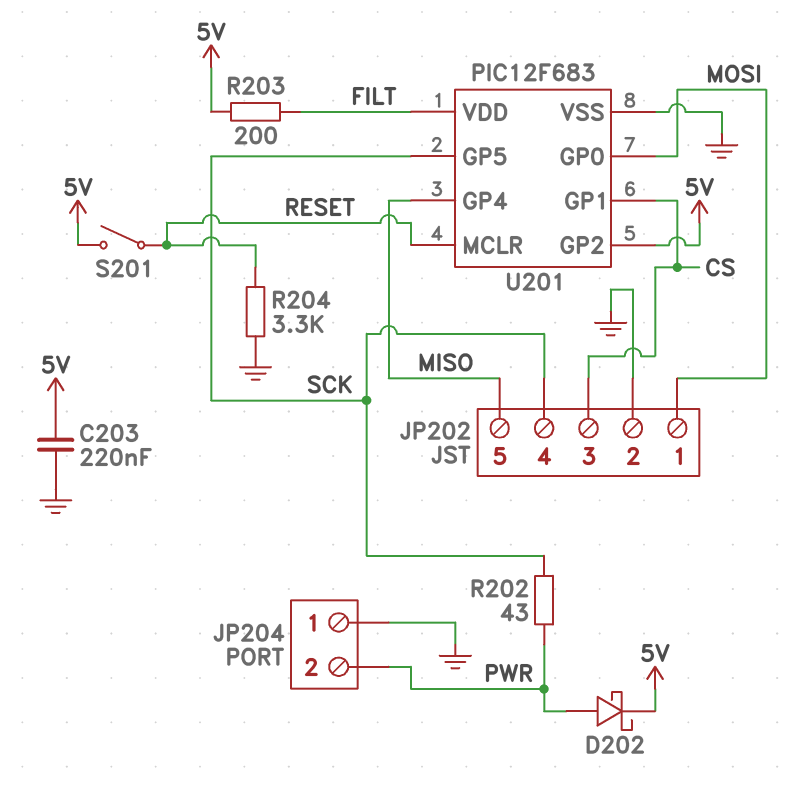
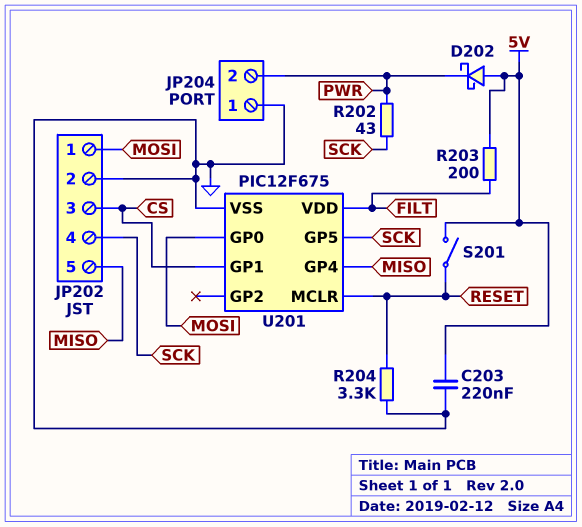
D202: schottky (A PWR, K 5V) -> schottky (A 5V, K PWR)
U201: PIC12F683 -> PIC12F675
U201 pin GP2: 5V -> none

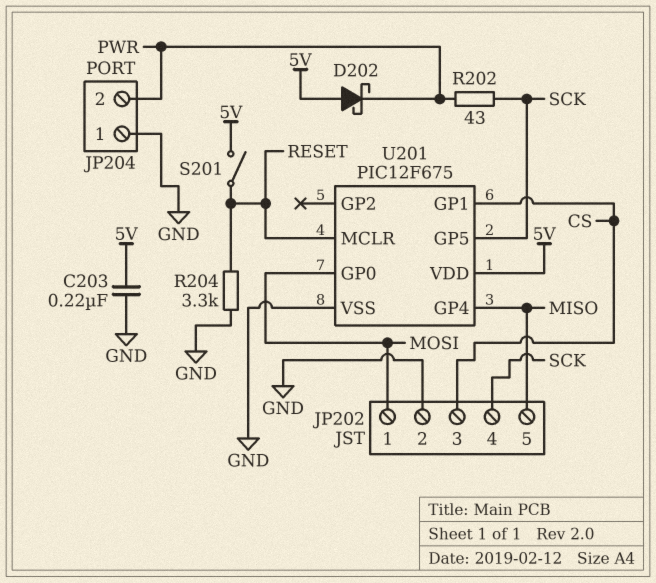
R203: 200 (5V, FILT) -> none
U201 pin VDD: FILT -> 5V

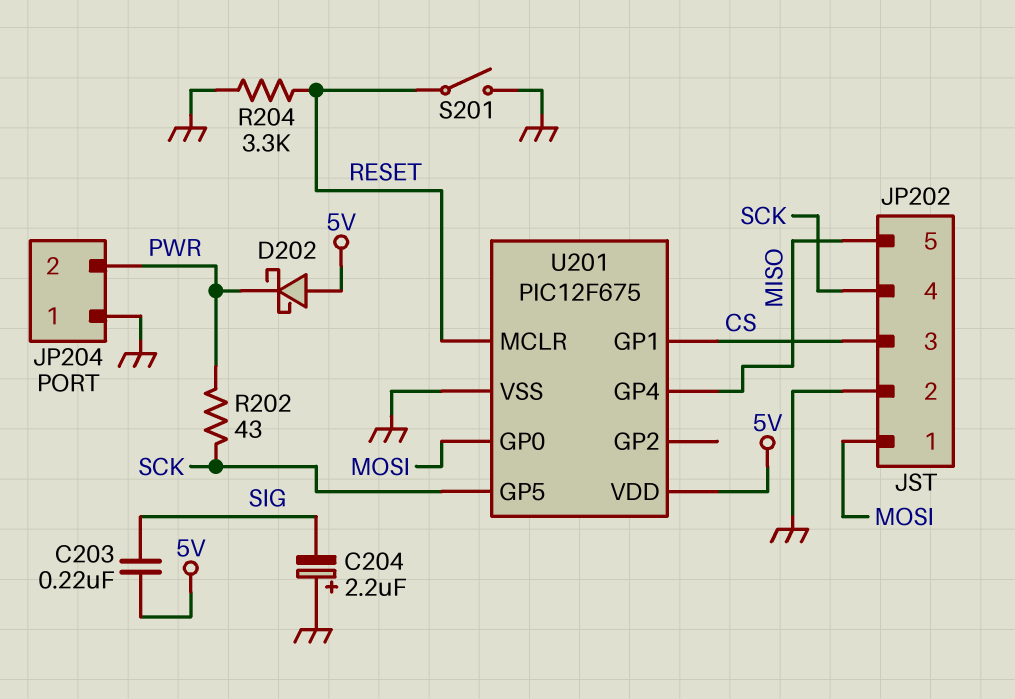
C203: 220nF (5V, GND) -> 220nF (5V, SIG)
C204: none -> 2.2uF (plus GND, minus SIG)
S201: switch (5V, RESET) -> switch (GND, RESET)

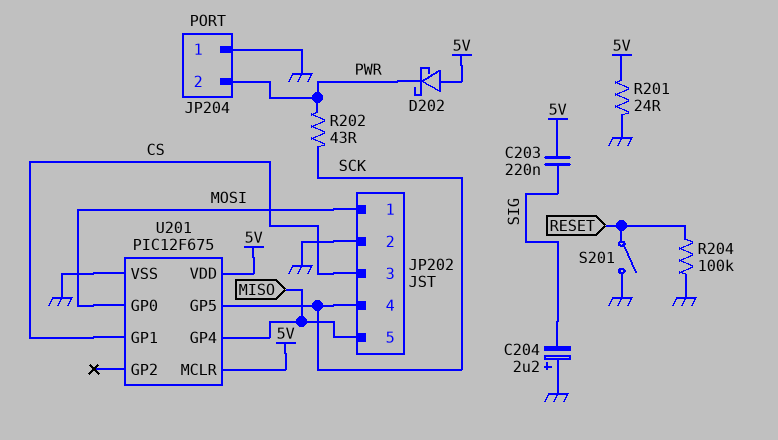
R201: none -> 24 (5V, GND)
R204: 3.3k (GND, RESET) -> 100k (GND, RESET)
U201 pin MCLR: RESET -> 5V

